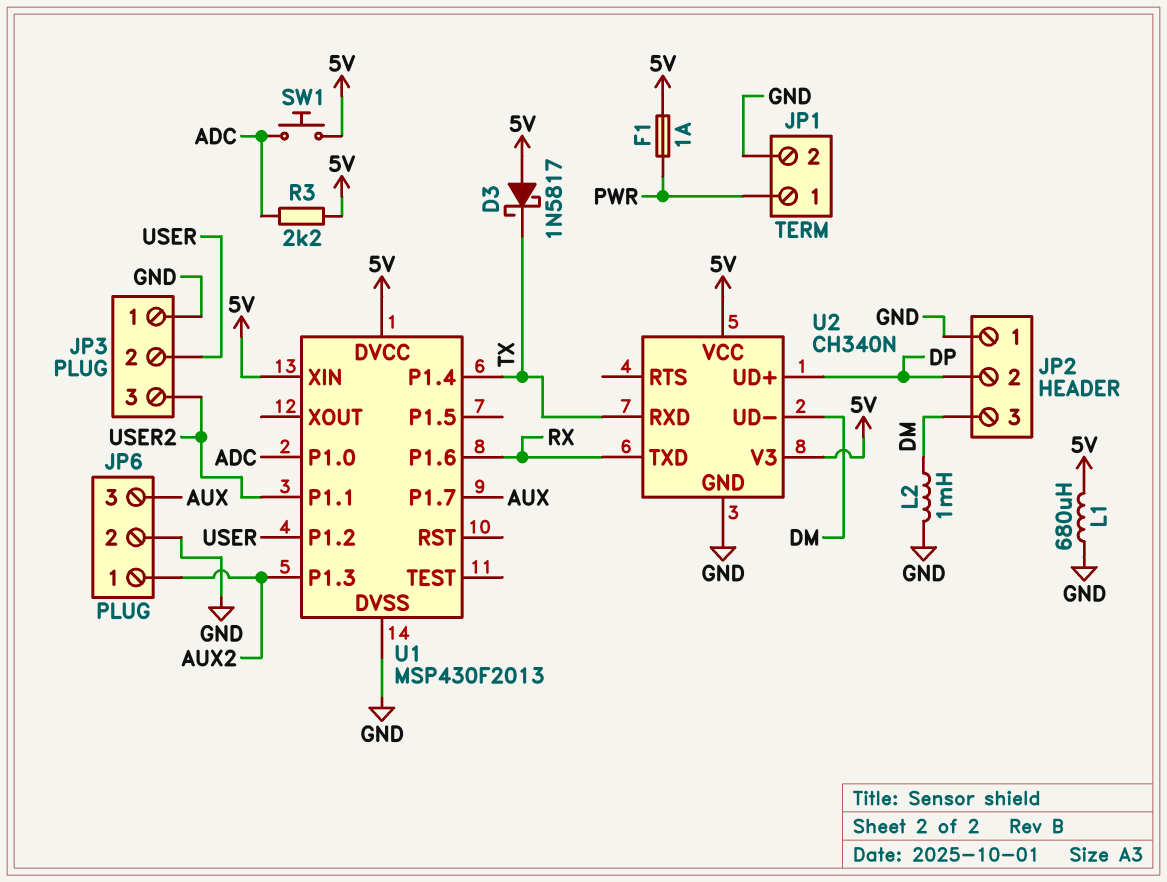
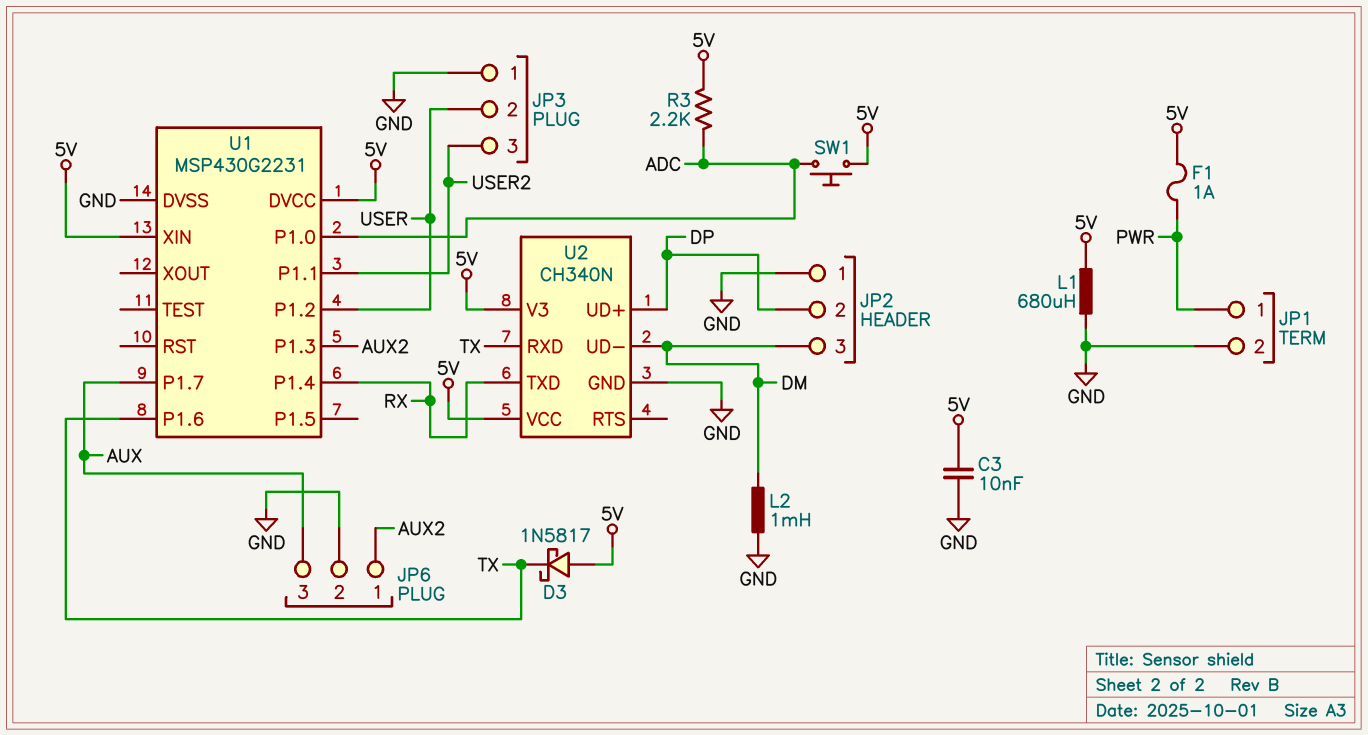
C3: none -> 10nF (5V, GND)
U1: MSP430F2013 -> MSP430G2231
U1 pin P1.4: TX -> RX
U1 pin P1.6: RX -> TX

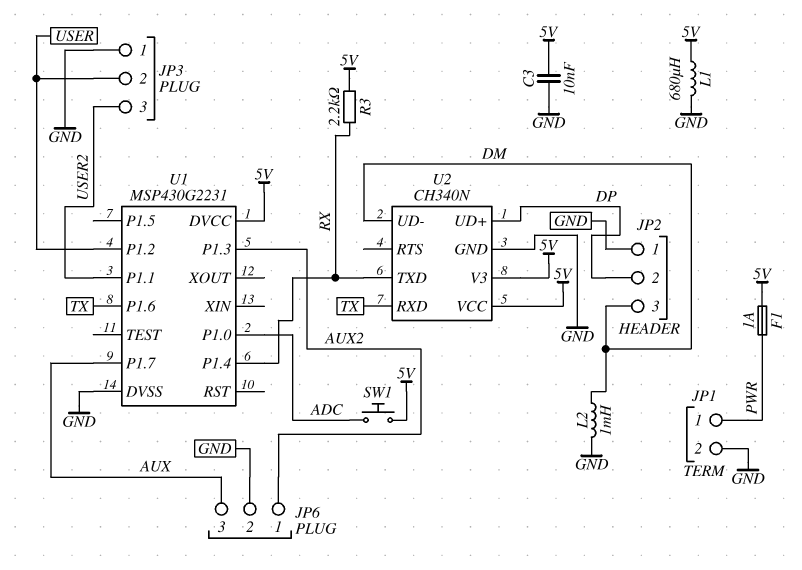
D3: schottky 1N5817 (A 5V, K TX) -> none
R3: 2.2k (5V, ADC) -> 2.2k (5V, RX)
U1 pin XIN: 5V -> none

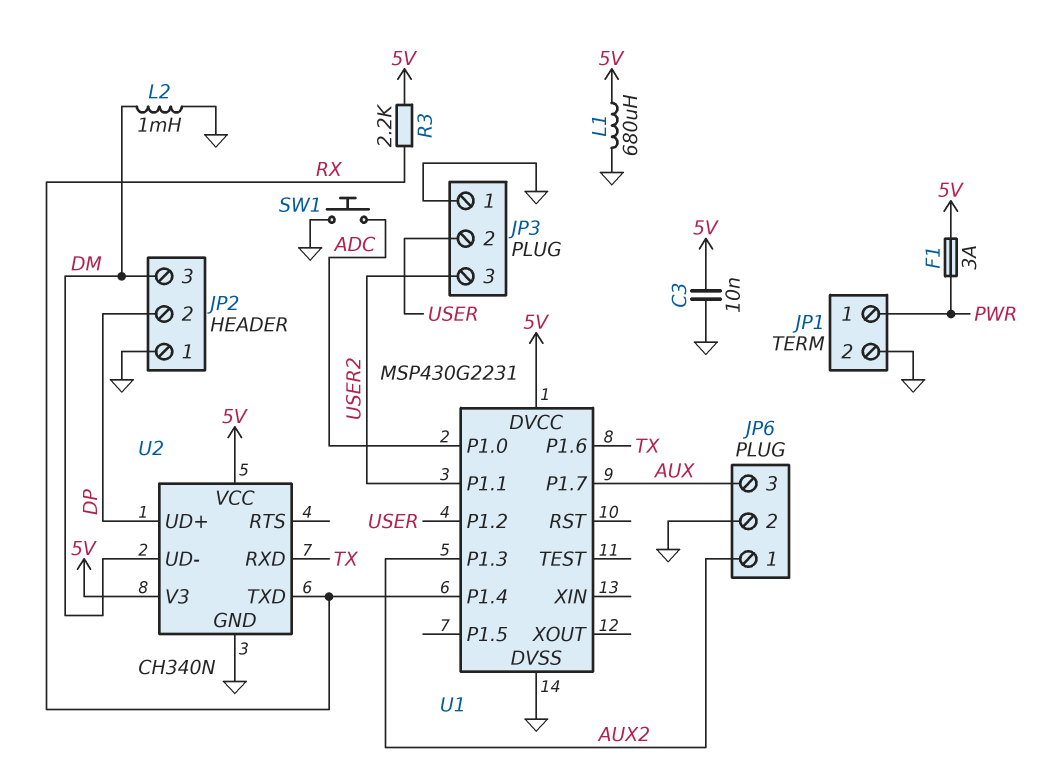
F1: 1A (5V, PWR) -> 3A (5V, PWR)
SW1: button (5V, ADC) -> button (ADC, GND)

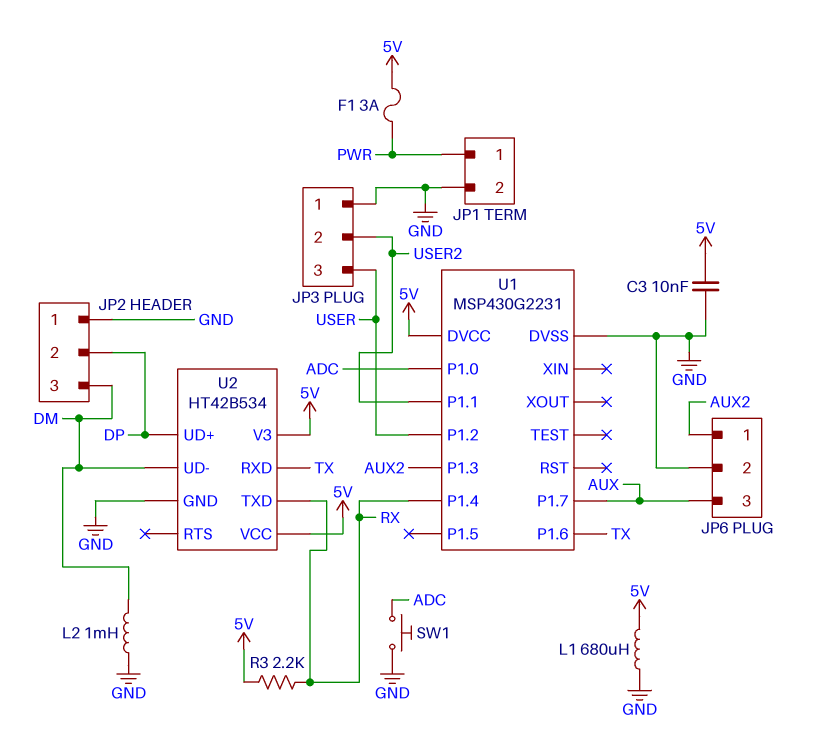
JP3 pin 2: USER -> USER2
JP3 pin 3: USER2 -> USER
U2: CH340N -> HT42B534

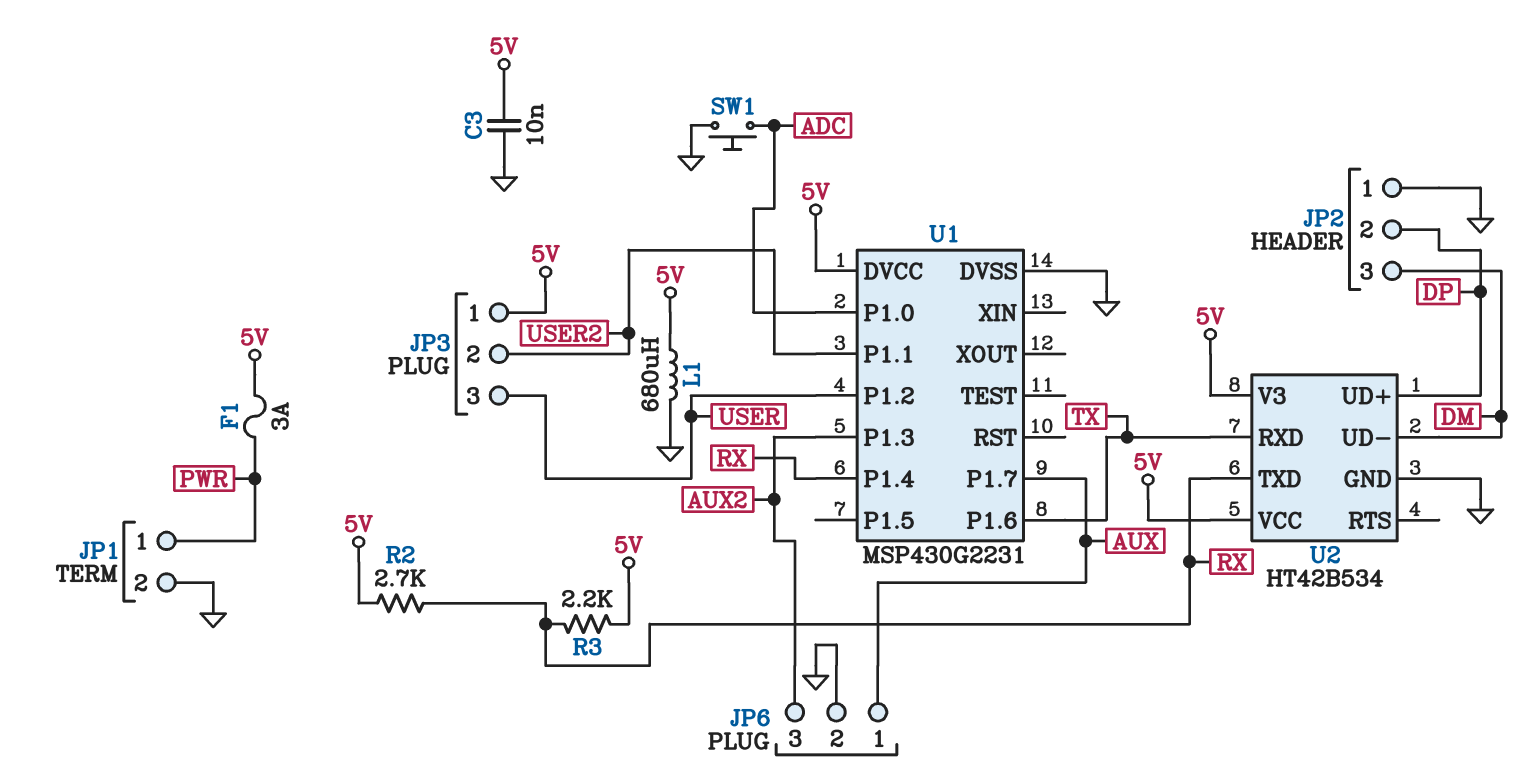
JP3 pin 1: GND -> 5V
JP6 pin 1: AUX2 -> AUX
JP6 pin 3: AUX -> AUX2
L2: 1mH (DM, GND) -> none
R2: none -> 2.7k (5V, RX)

